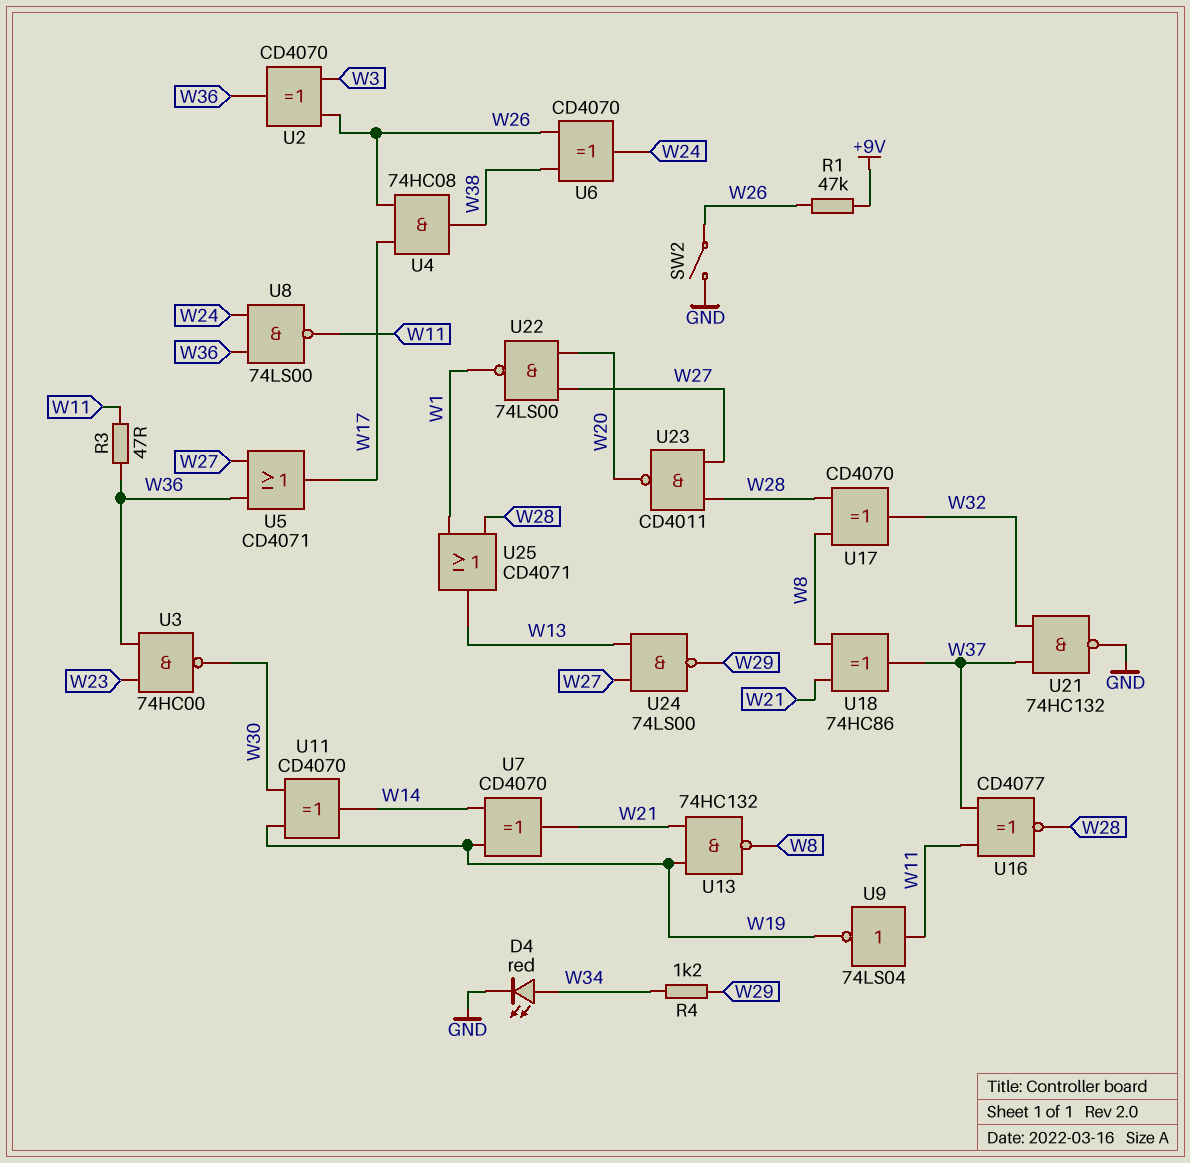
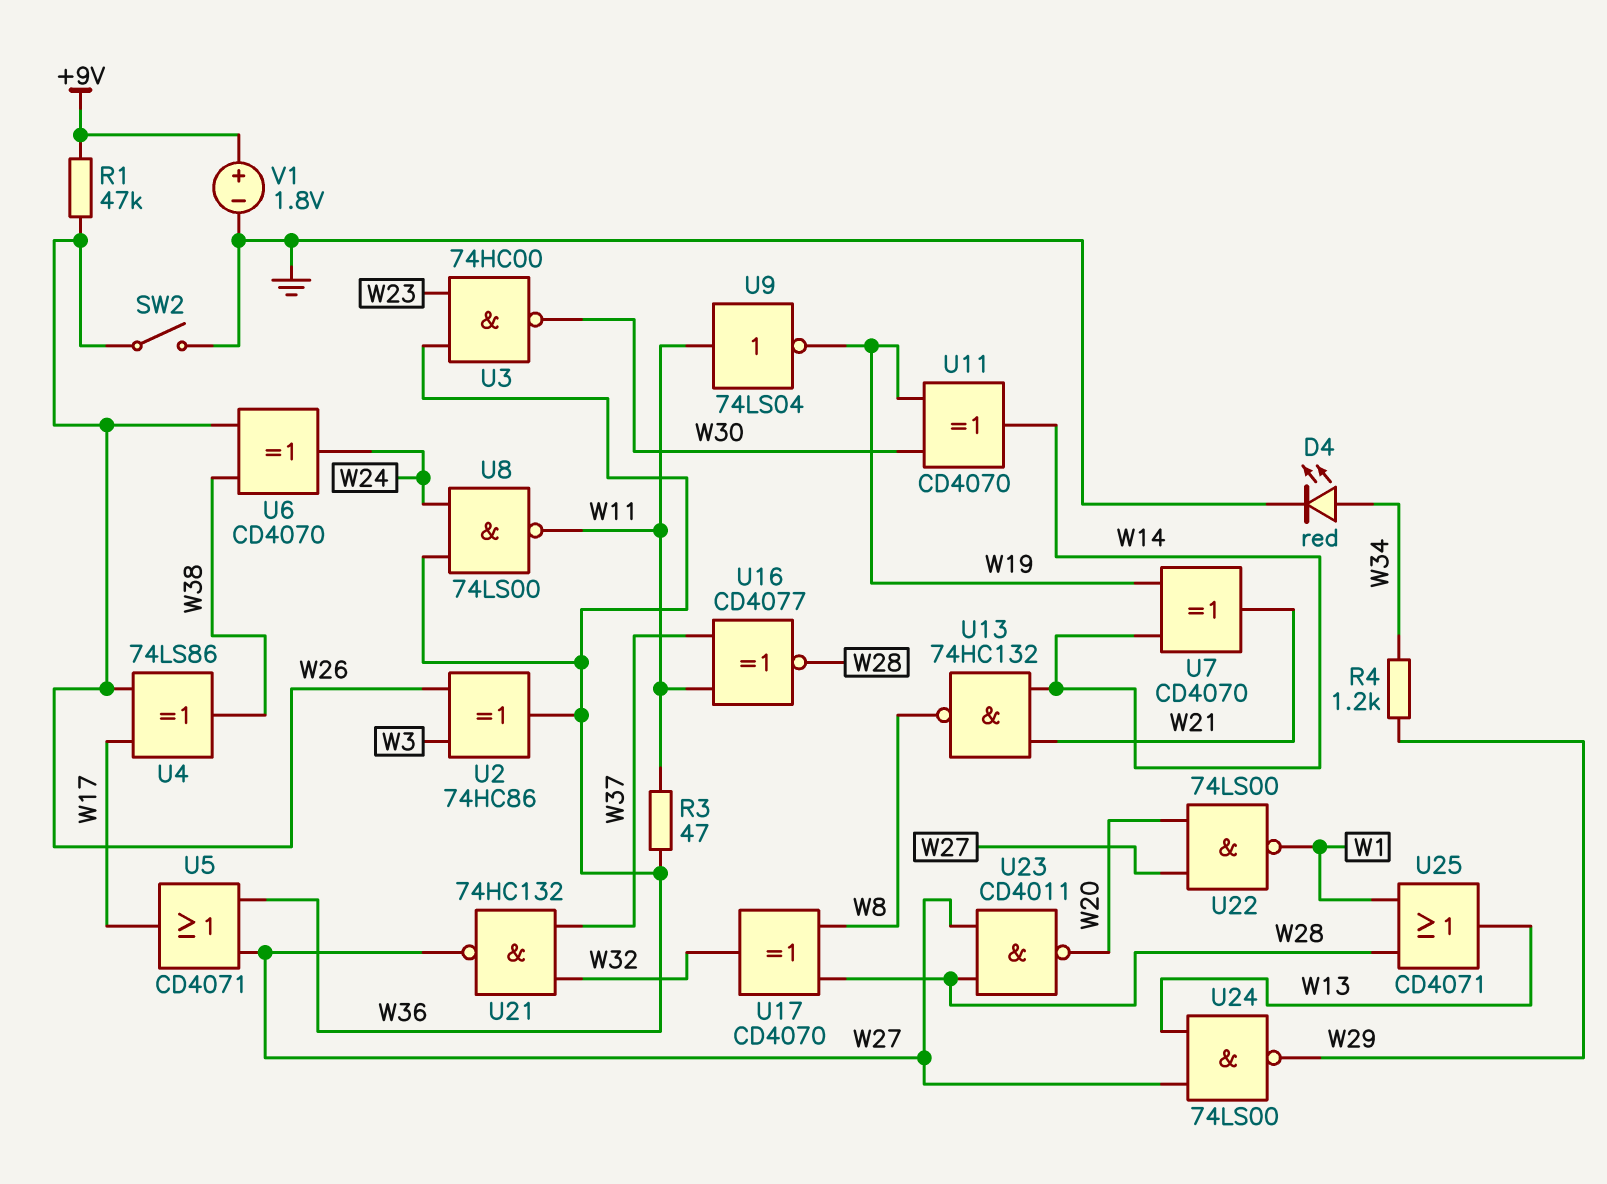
U2: XOR CD4070 (in W3, in W26, out W36) -> XOR 74HC86 (in W3, in W26, out W36)
U4: AND 74HC08 (in W17, in W26, out W38) -> XOR 74LS86 (in W17, in W26, out W38)
U13: NAND 74HC132 (in W19, in W21, out W8) -> NAND 74HC132 (in W14, in W21, out W8)
U18: XOR 74HC86 (in W8, in W21, out W37) -> none
U21: NAND 74HC132 (in W32, in W37, out GND) -> NAND 74HC132 (in W32, in W37, out W27)
V1: none -> 1.8V (plus +9V, minus GND)

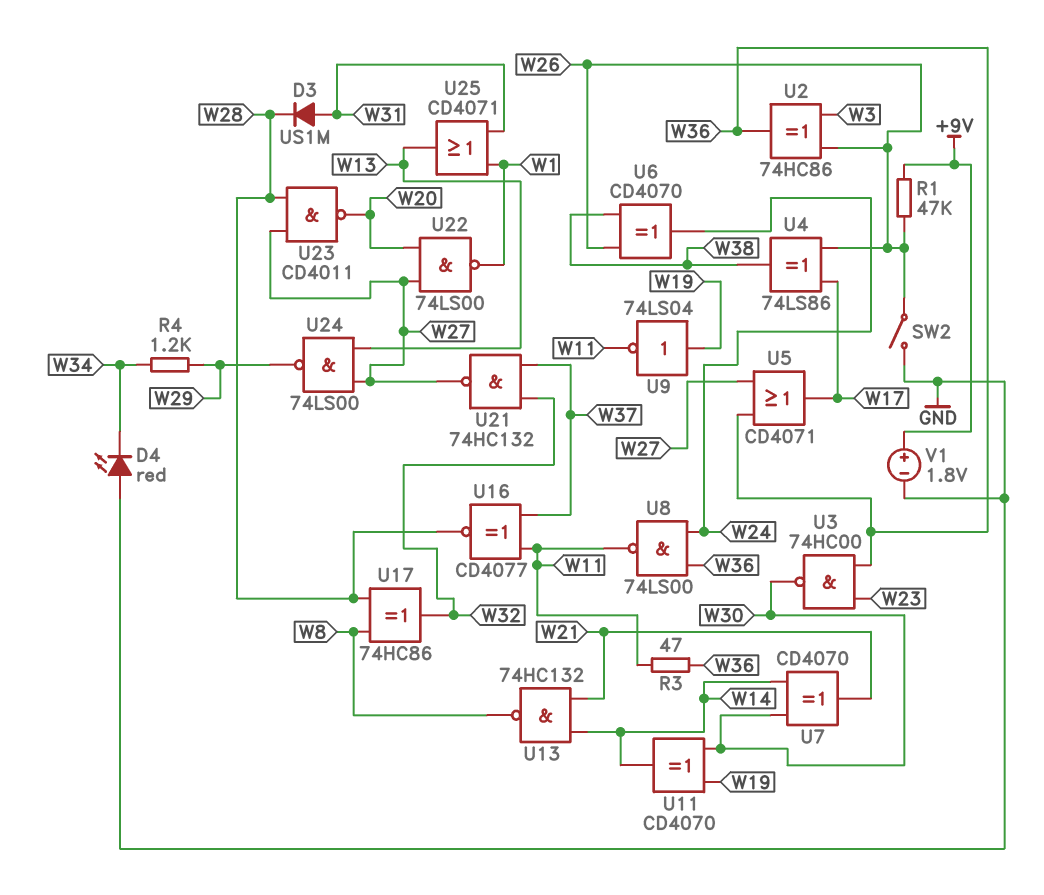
D3: none -> diode US1M (A W31, K W28)
D4: LED red (A W34, K GND) -> LED red (A GND, K W34)
U7: XOR CD4070 (in W14, in W19, out W21) -> XOR CD4070 (in W14, in W30, out W21)
U9: NOT 74LS04 (in W11, out W19) -> NOT 74LS04 (in W19, out W11)
U17: XOR CD4070 (in W8, in W28, out W32) -> XOR 74HC86 (in W8, in W28, out W32)
U25: OR CD4071 (in W1, in W28, out W13) -> OR CD4071 (in W1, in W31, out W13)

